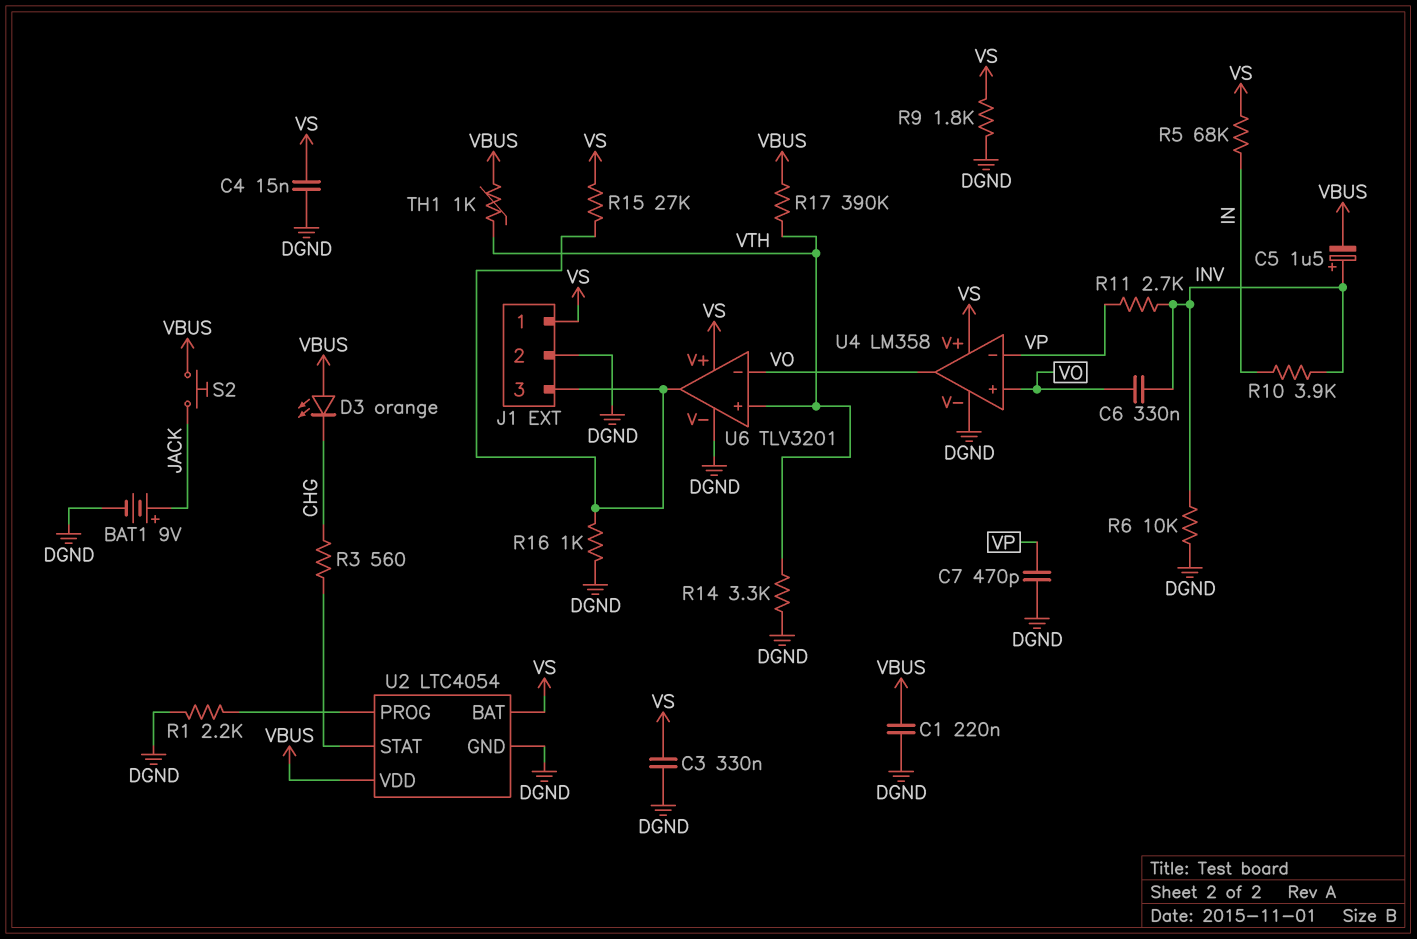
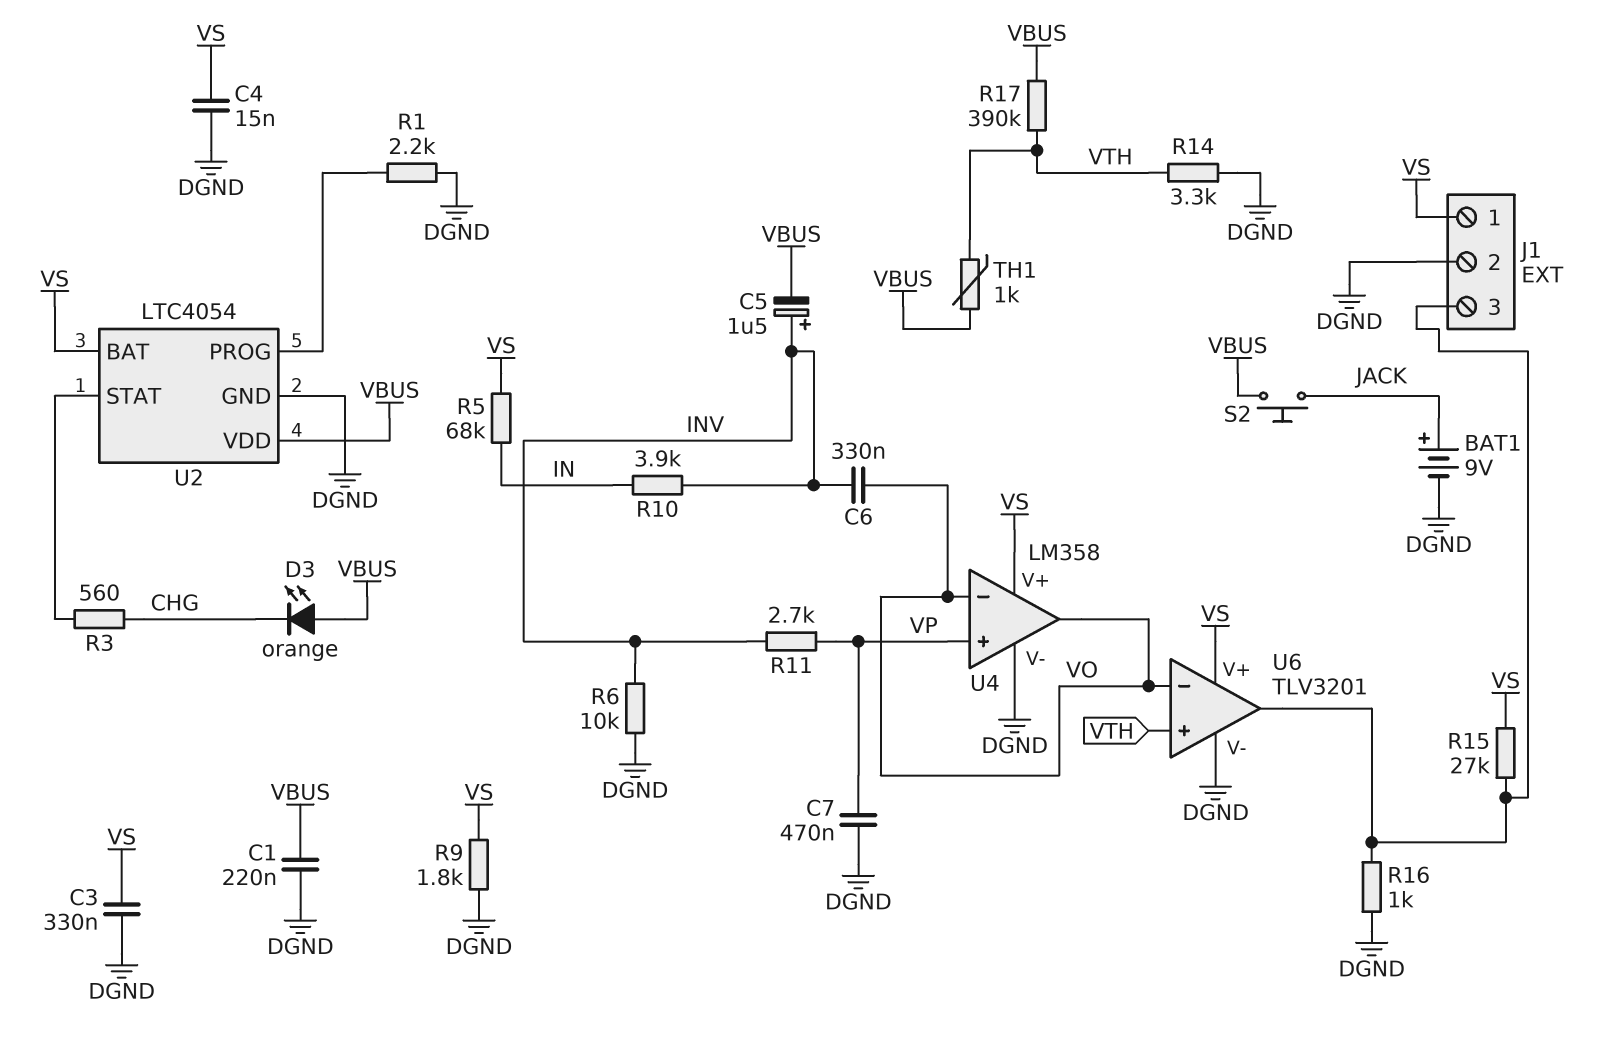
C7: 470pF (DGND, VP) -> 470nF (DGND, VP)
U4 pin in+: VO -> VP
U4 pin in-: VP -> VO

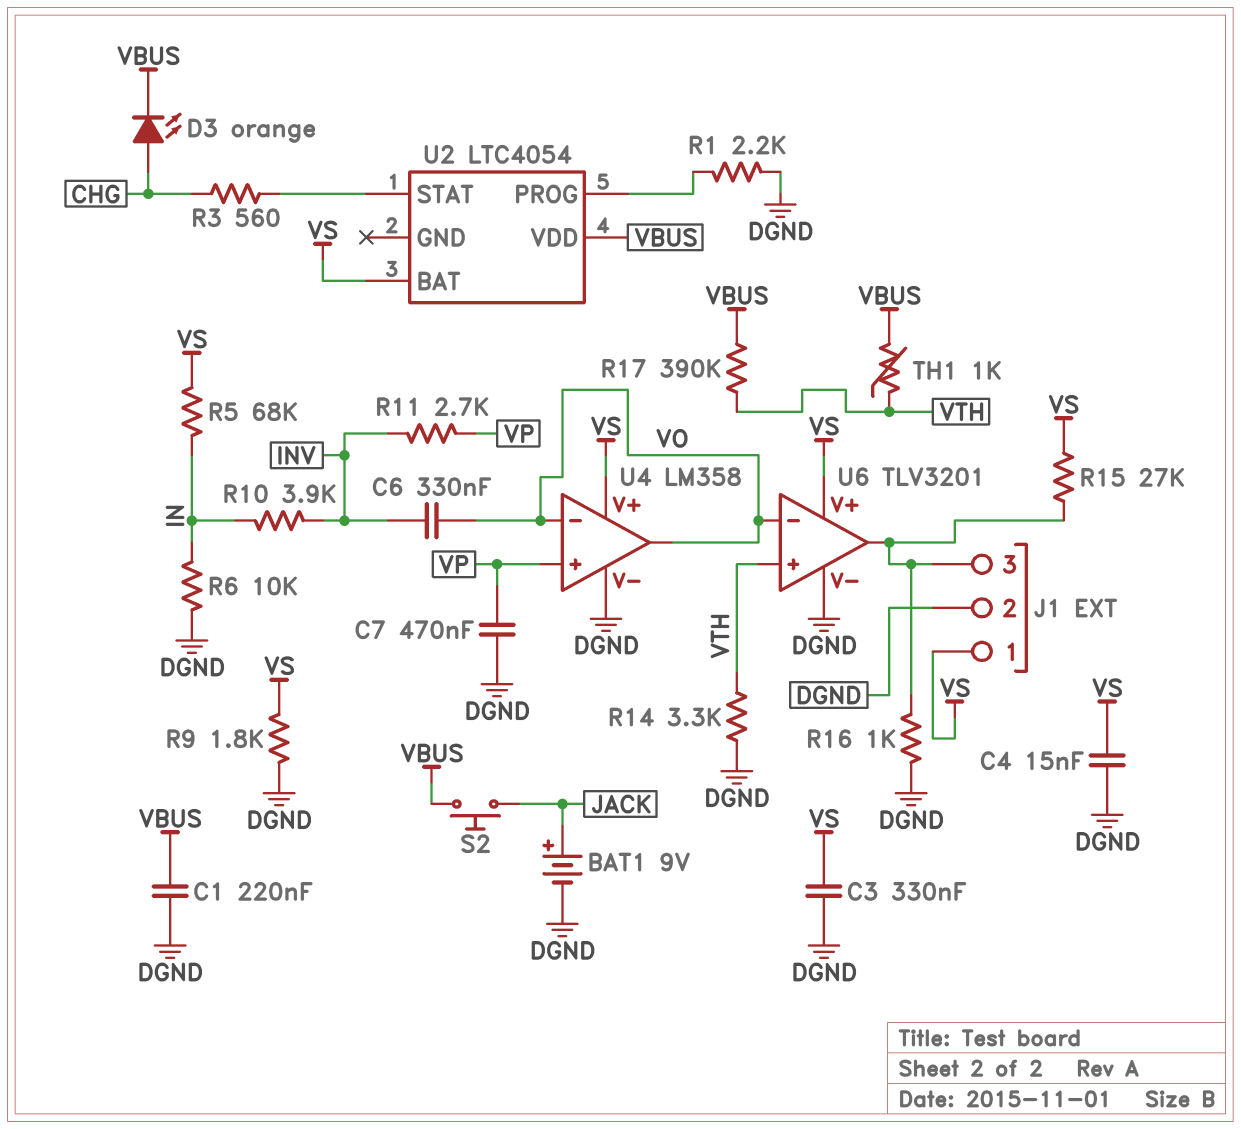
C5: 1.5uF (plus INV, minus VBUS) -> none
D3: LED orange (A VBUS, K CHG) -> LED orange (A CHG, K VBUS)
R6: 10k (DGND, INV) -> 10k (DGND, IN)
U2 pin GND: DGND -> none

